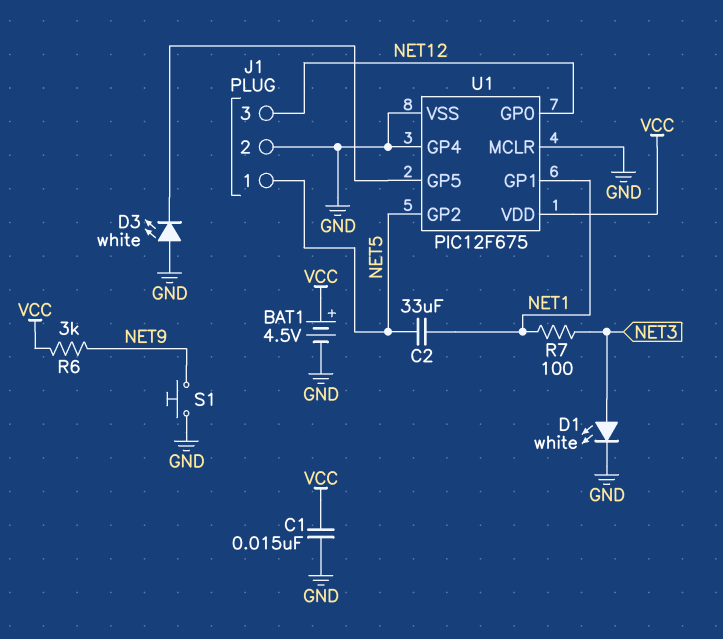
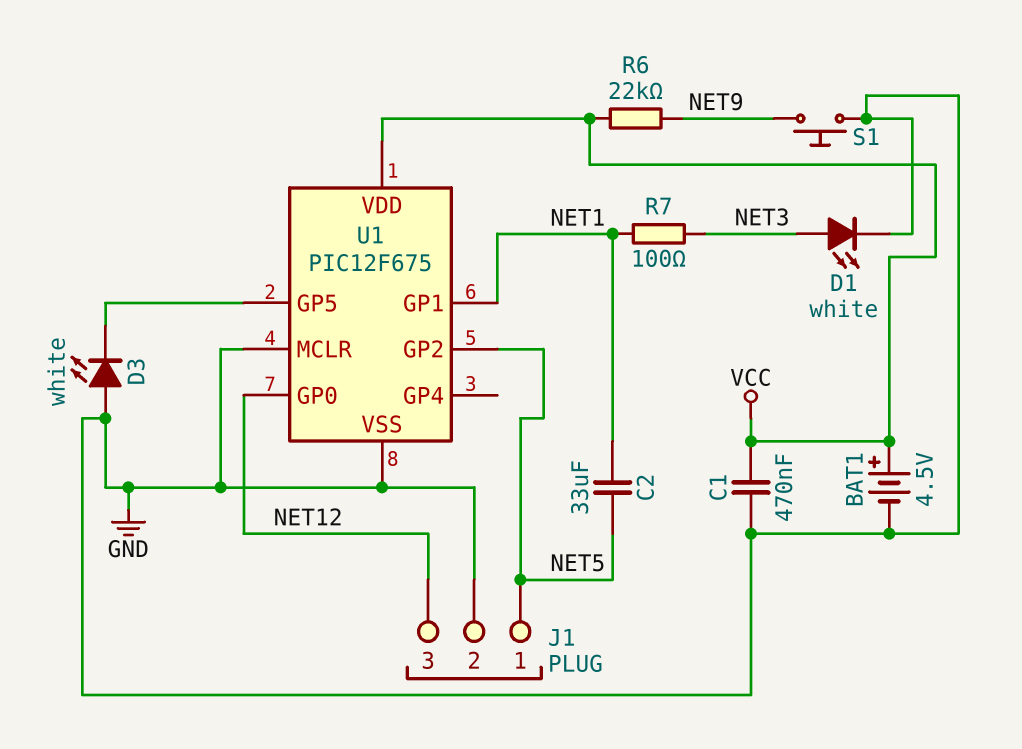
C1: 15nF (GND, VCC) -> 470nF (GND, VCC)
R6: 3k (NET9, VCC) -> 22k (NET9, VCC)
U1 pin GP4: GND -> none

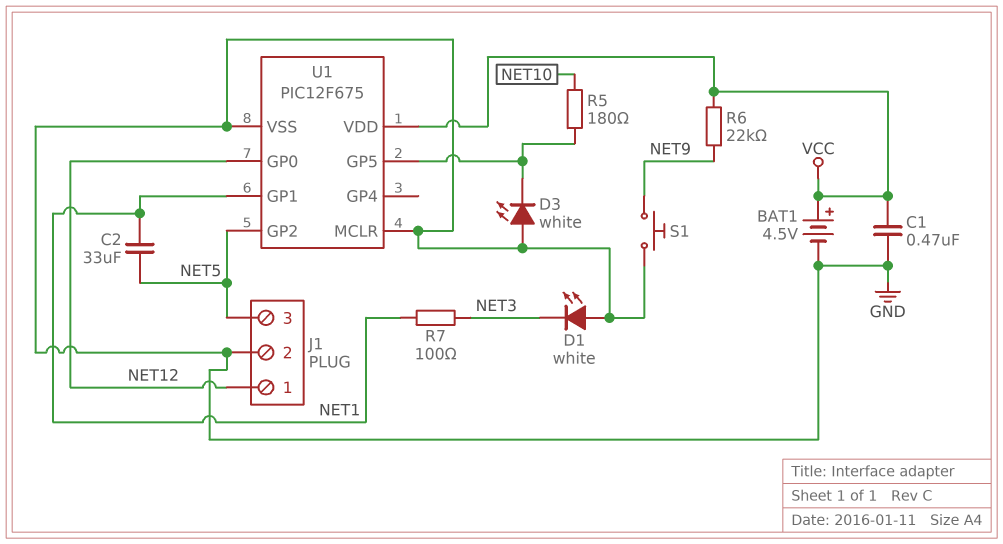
D1: LED white (A NET3, K GND) -> LED white (A GND, K NET3)
J1 pin 1: NET5 -> NET12
J1 pin 3: NET12 -> NET5
R5: none -> 180 (NET10, U1/GP5)

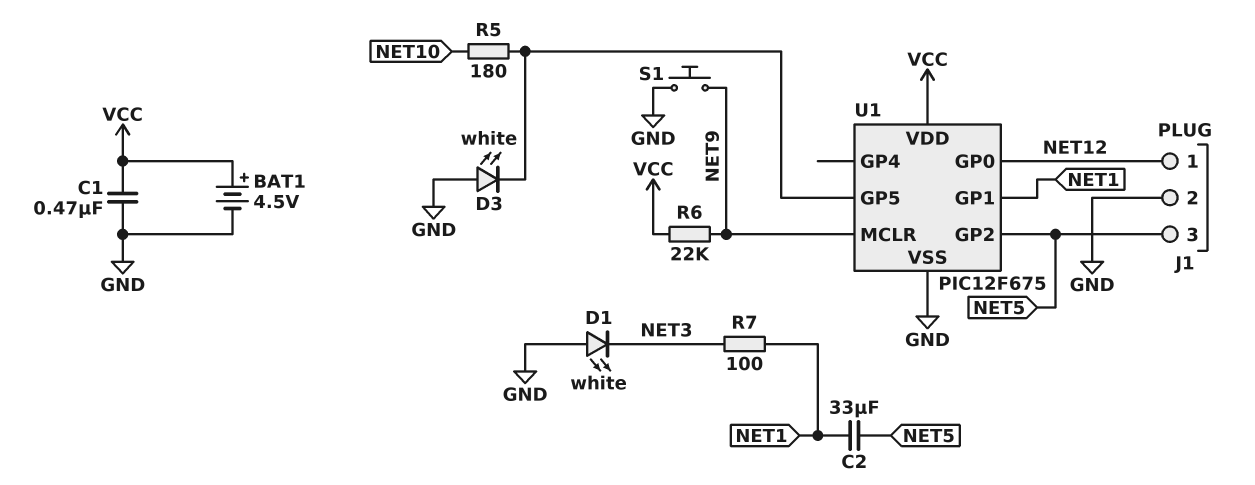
U1 pin MCLR: GND -> NET9

